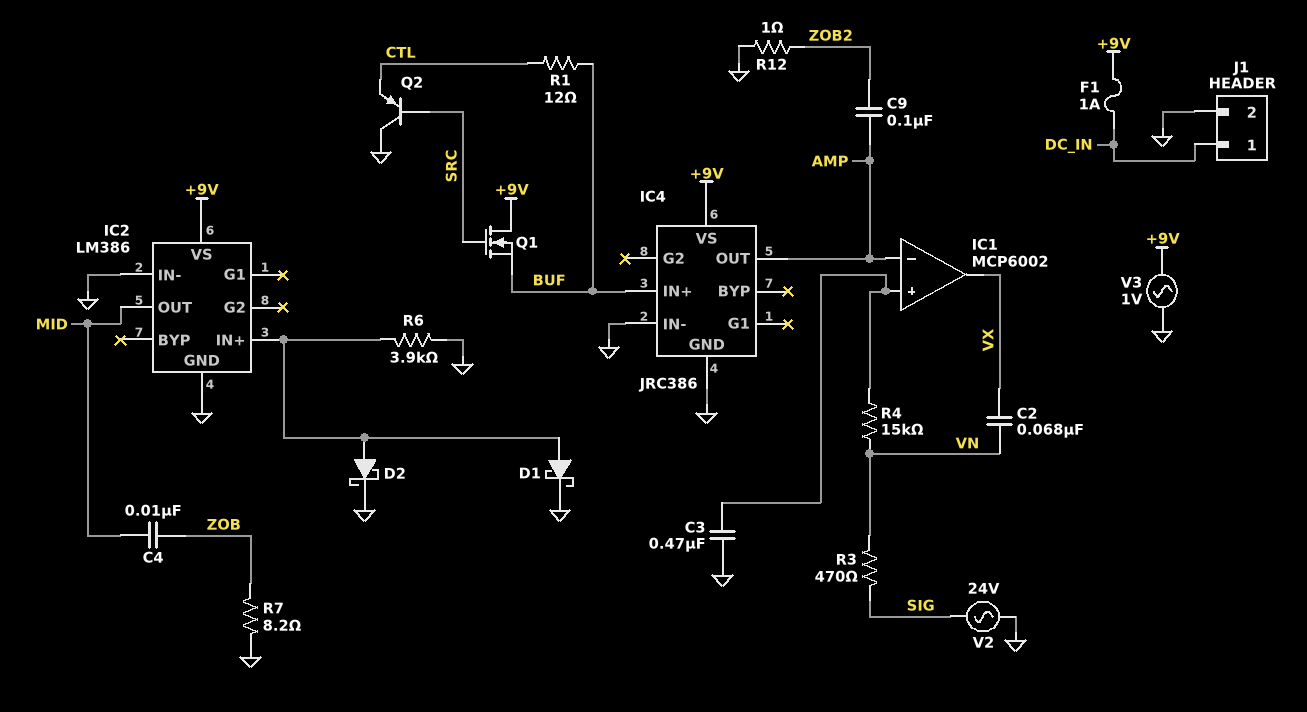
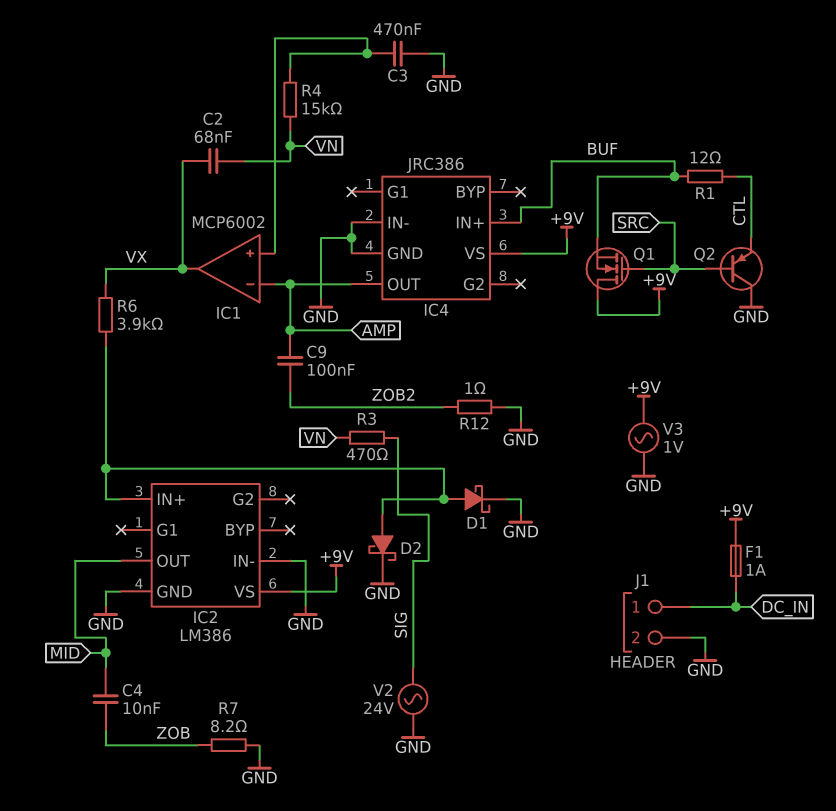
R6: 3.9k (GND, IC2/IN+) -> 3.9k (IC2/IN+, VX)

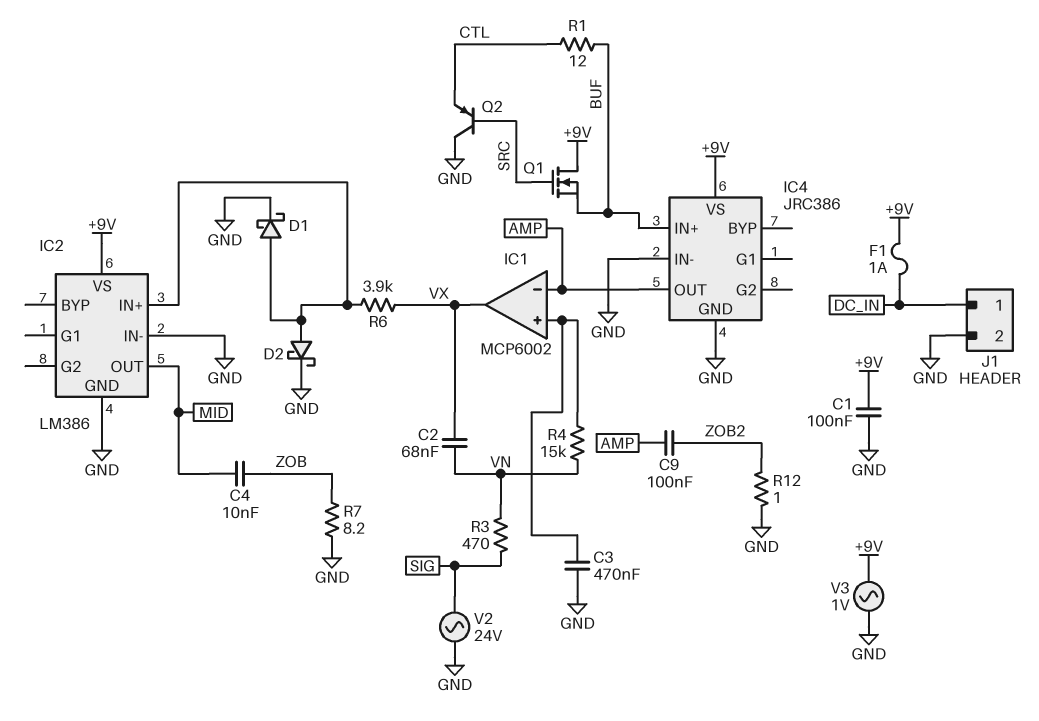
C1: none -> 100nF (+9V, GND)

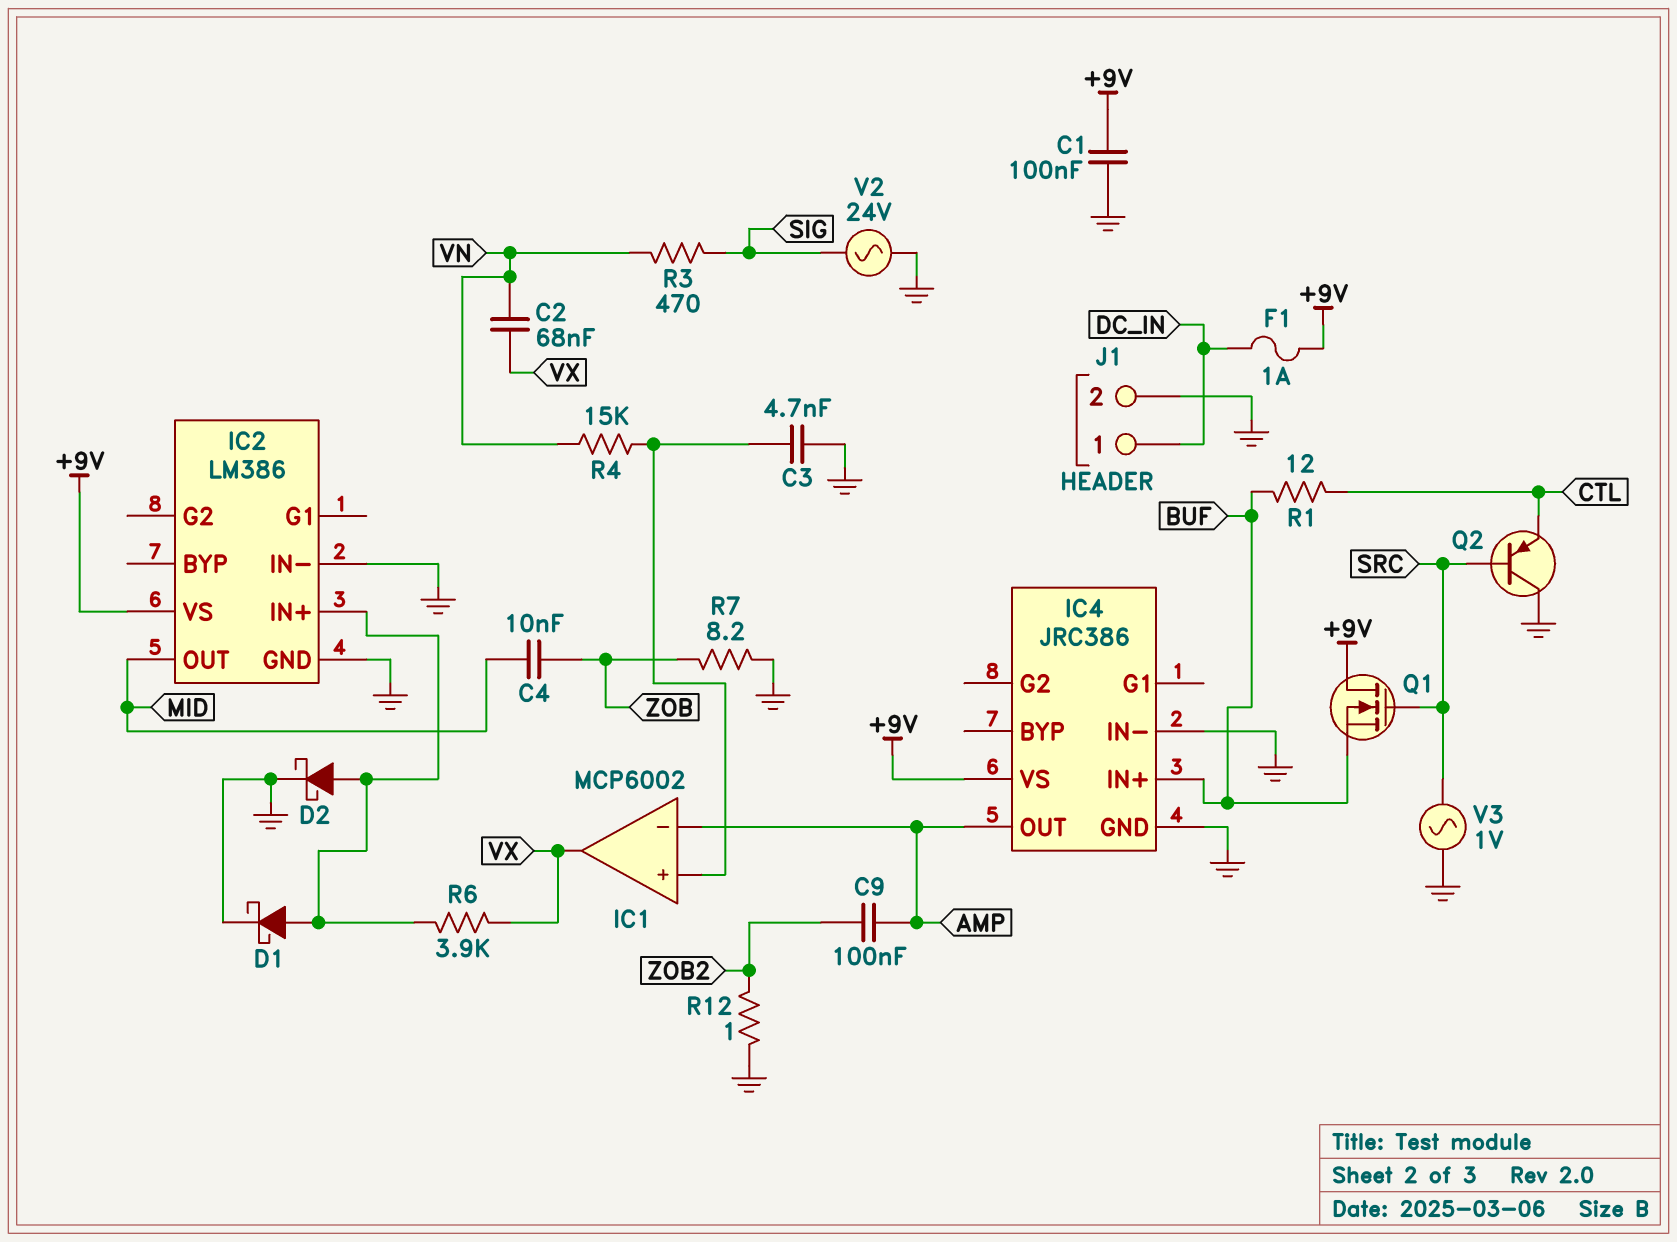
C3: 470nF (GND, IC1/in+) -> 4.7nF (GND, IC1/in+)
V3: AC 1V (+9V, GND) -> AC 1V (GND, SRC)

